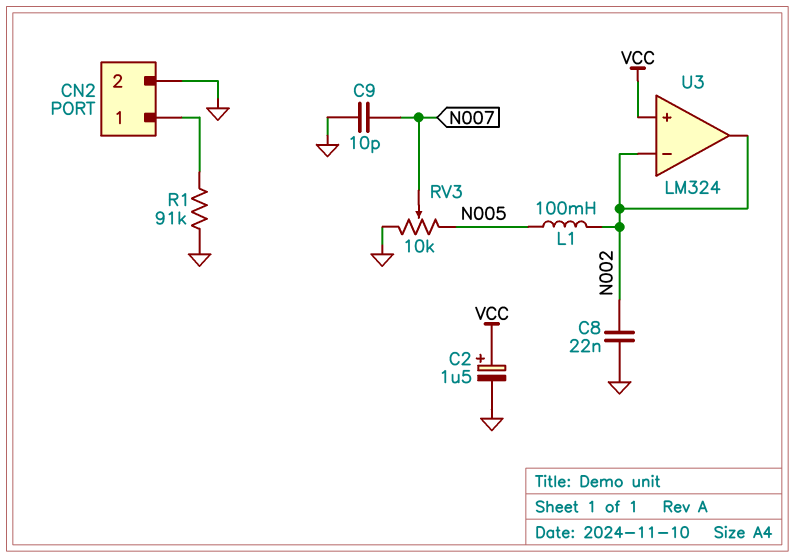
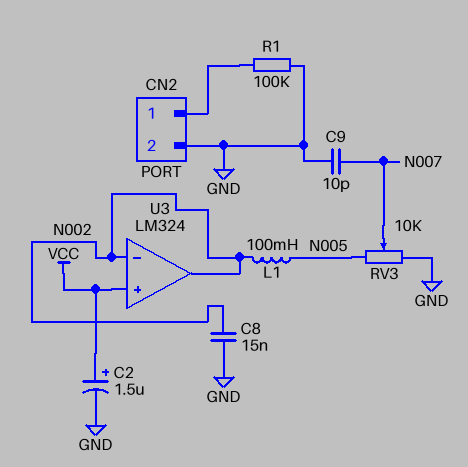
C8: 22nF (GND, N002) -> 15nF (GND, N002)
R1: 91k (CN2/1, GND) -> 100k (CN2/1, GND)

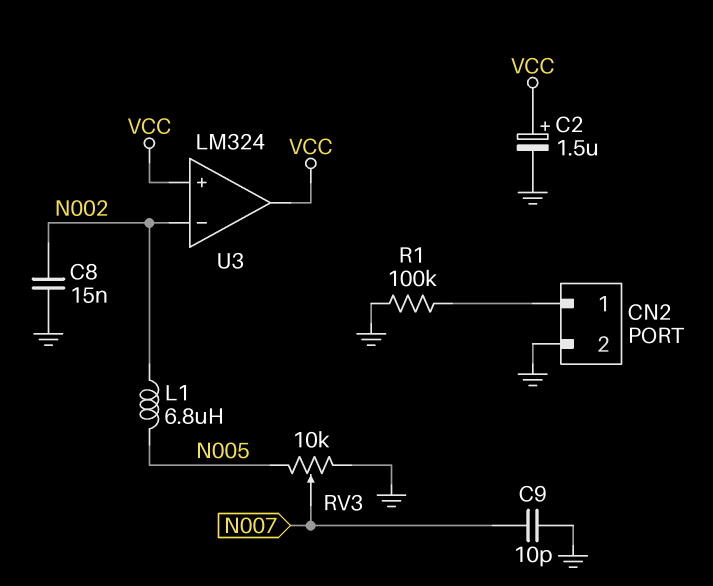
L1: 100mH (N002, N005) -> 6.8uH (N002, N005)
U3 pin out: N002 -> VCC

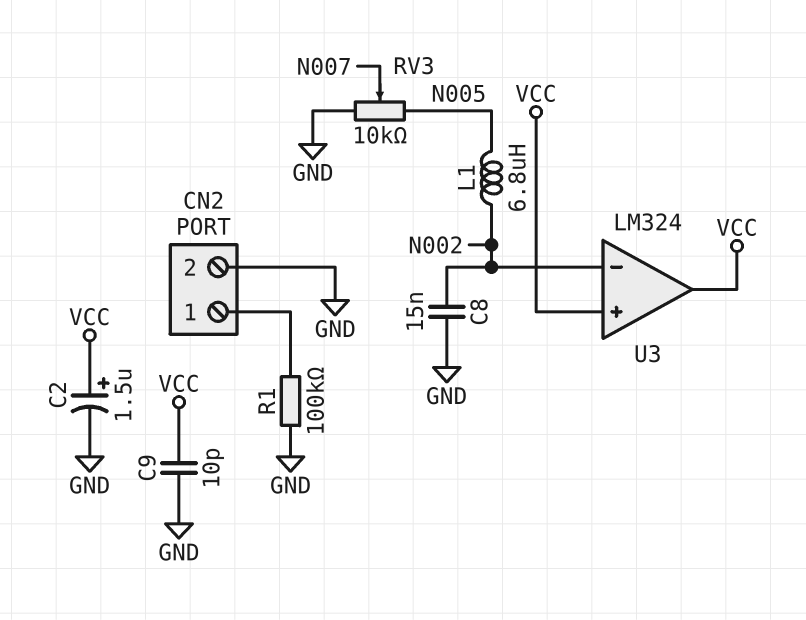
C9: 10pF (GND, N007) -> 10pF (GND, VCC)

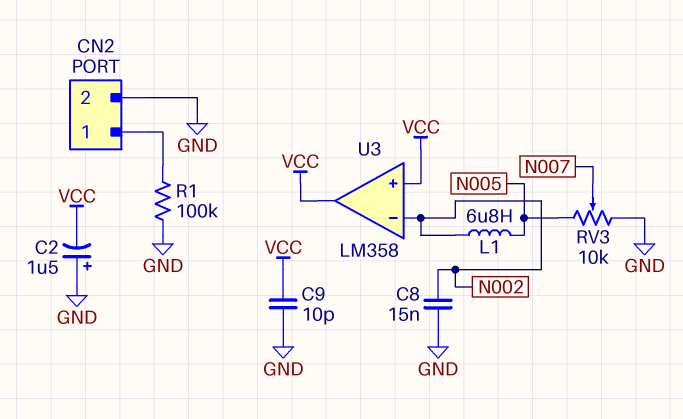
C2: 1.5uF (plus VCC, minus GND) -> 1.5uF (plus GND, minus VCC)
U3: LM324 -> LM358

